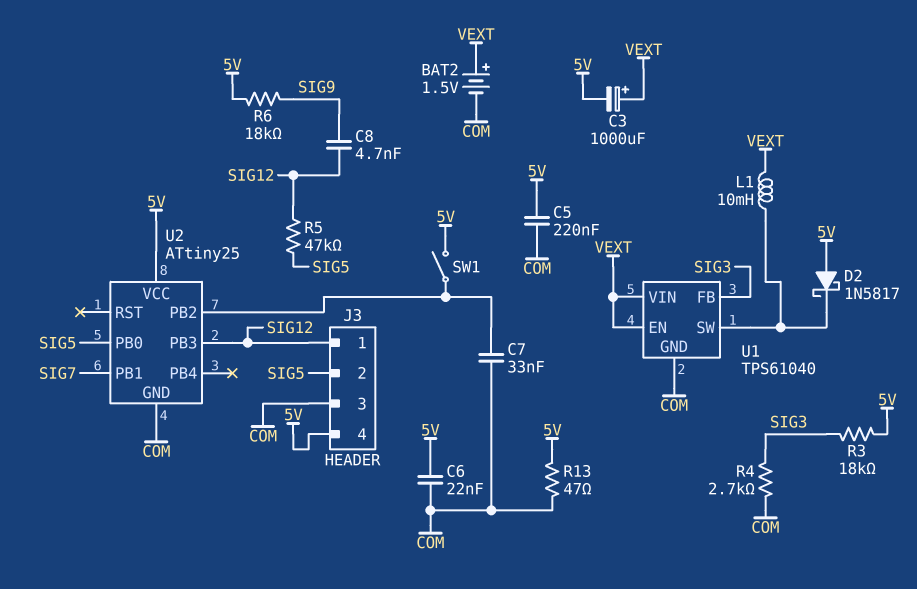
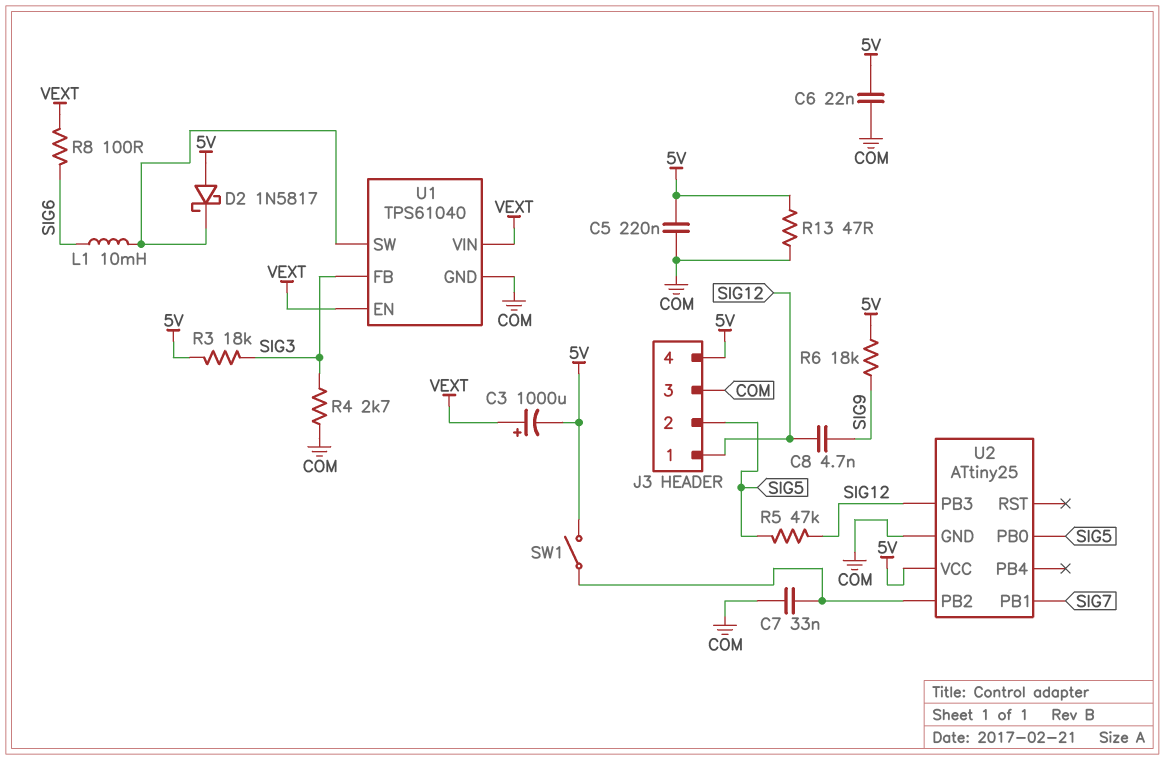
BAT2: 1.5V (plus VEXT, minus COM) -> none
L1: 10mH (U1/SW, VEXT) -> 10mH (SIG6, U1/SW)
R8: none -> 100 (SIG6, VEXT)

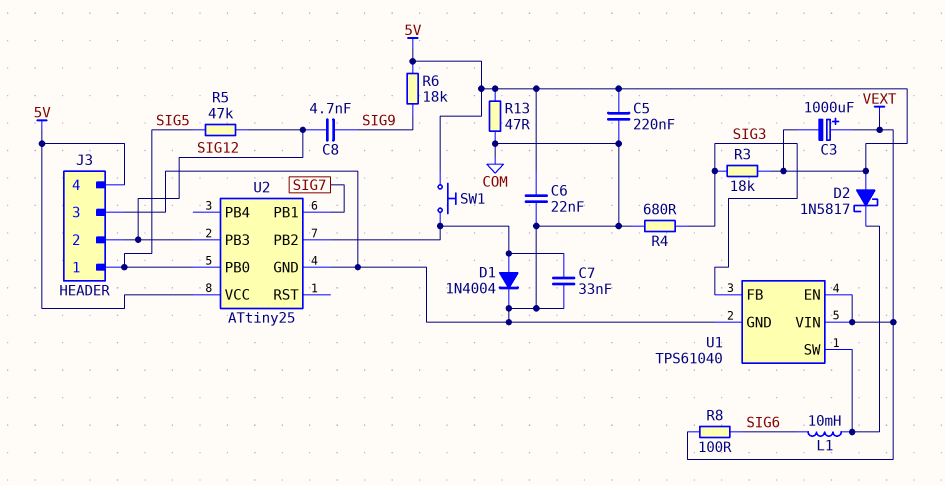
D1: none -> diode 1N4004 (A U2/PB2, K COM)
J3 pin 1: SIG12 -> SIG5
J3 pin 2: SIG5 -> SIG12
R4: 2.7k (COM, SIG3) -> 680 (COM, SIG3)
SW1: switch (5V, U2/PB2) -> button (5V, U2/PB2)

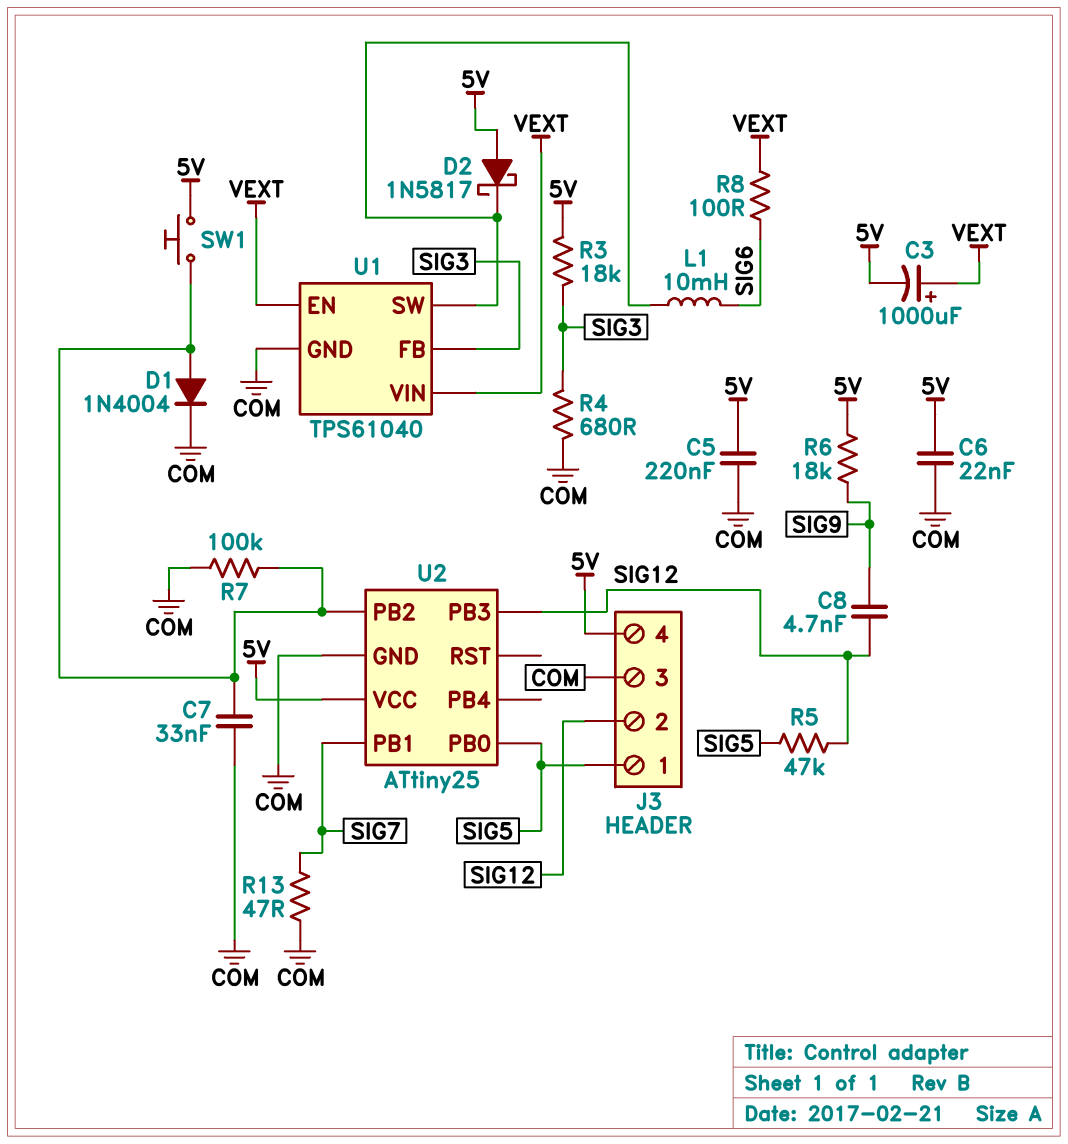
R7: none -> 100k (COM, U2/PB2)
R13: 47 (5V, COM) -> 47 (COM, SIG7)

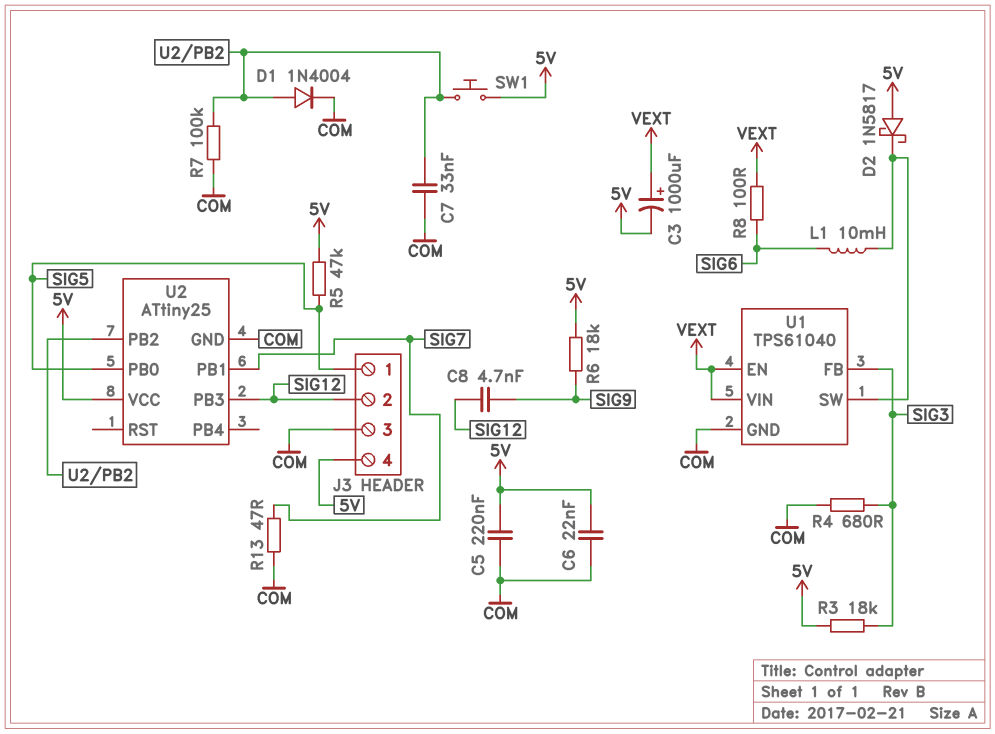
R5: 47k (SIG5, SIG12) -> 47k (5V, SIG5)

